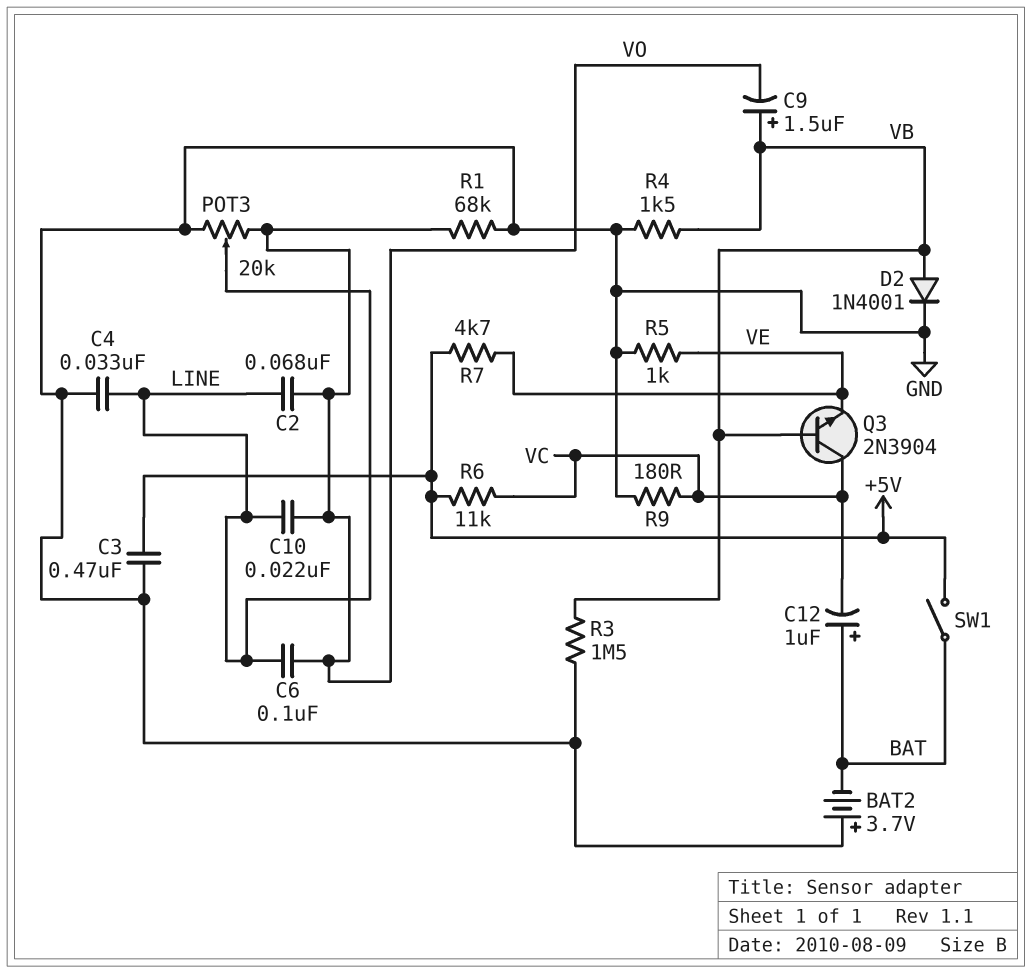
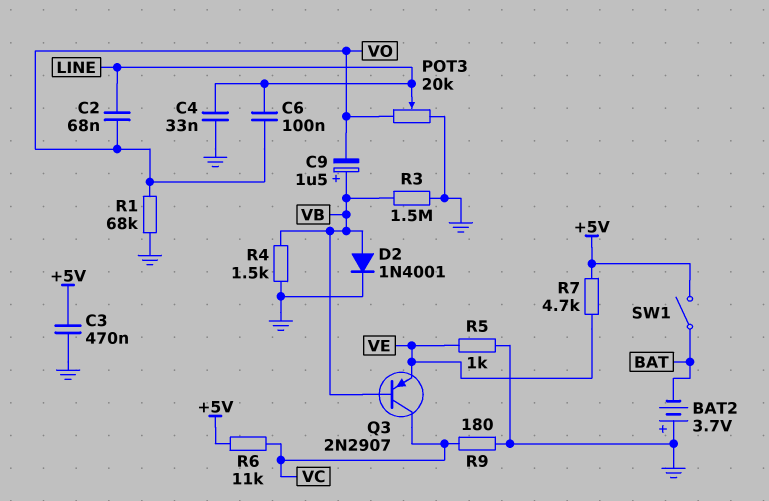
C10: 22nF (LINE, VO) -> none
C12: 1uF (plus BAT, minus VC) -> none
Q3: NPN 2N3904 (B VB, C VC, E VE) -> PNP 2N2907 (B VB, C VC, E VE)

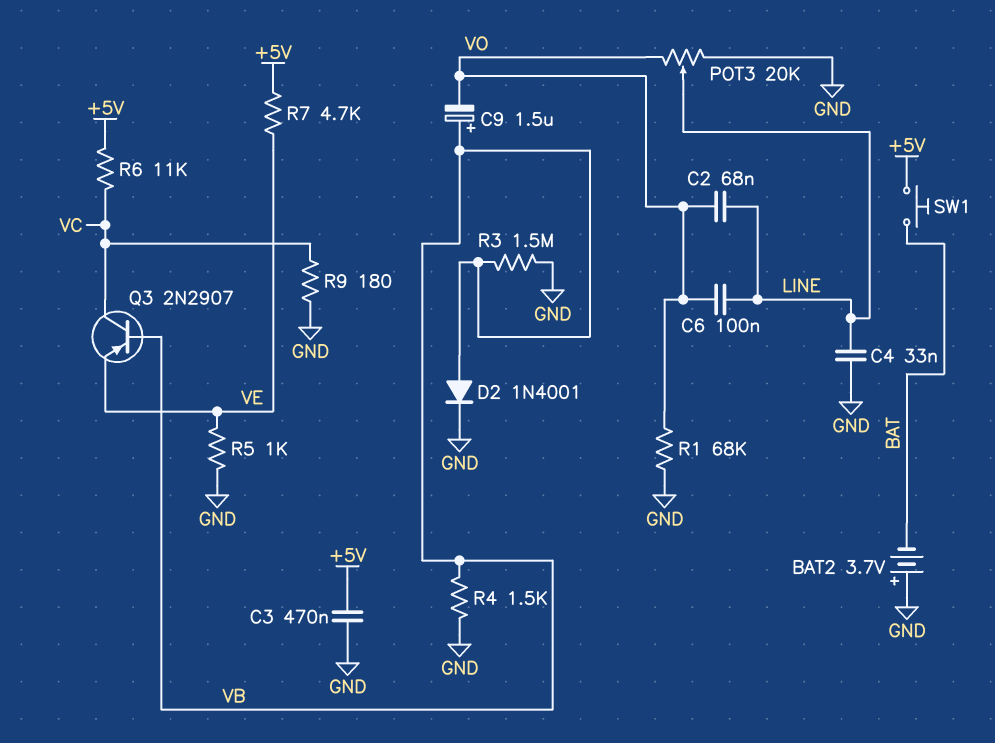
SW1: switch (+5V, BAT) -> button (+5V, BAT)

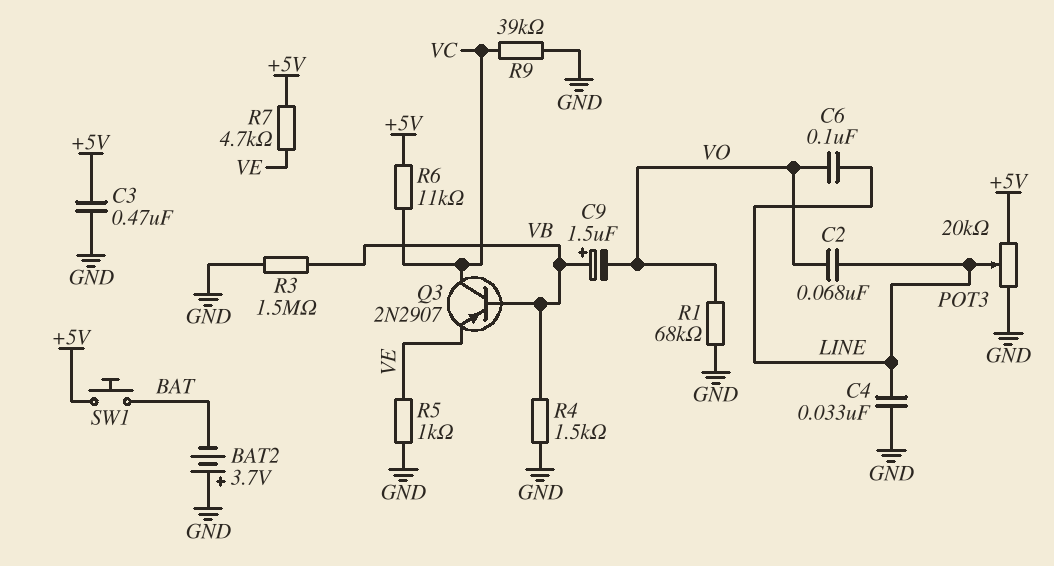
D2: diode 1N4001 (A VB, K GND) -> none
POT3: 20k (GND, VO, wiper LINE) -> 20k (+5V, GND, wiper LINE)
R9: 180 (GND, VC) -> 39k (GND, VC)

